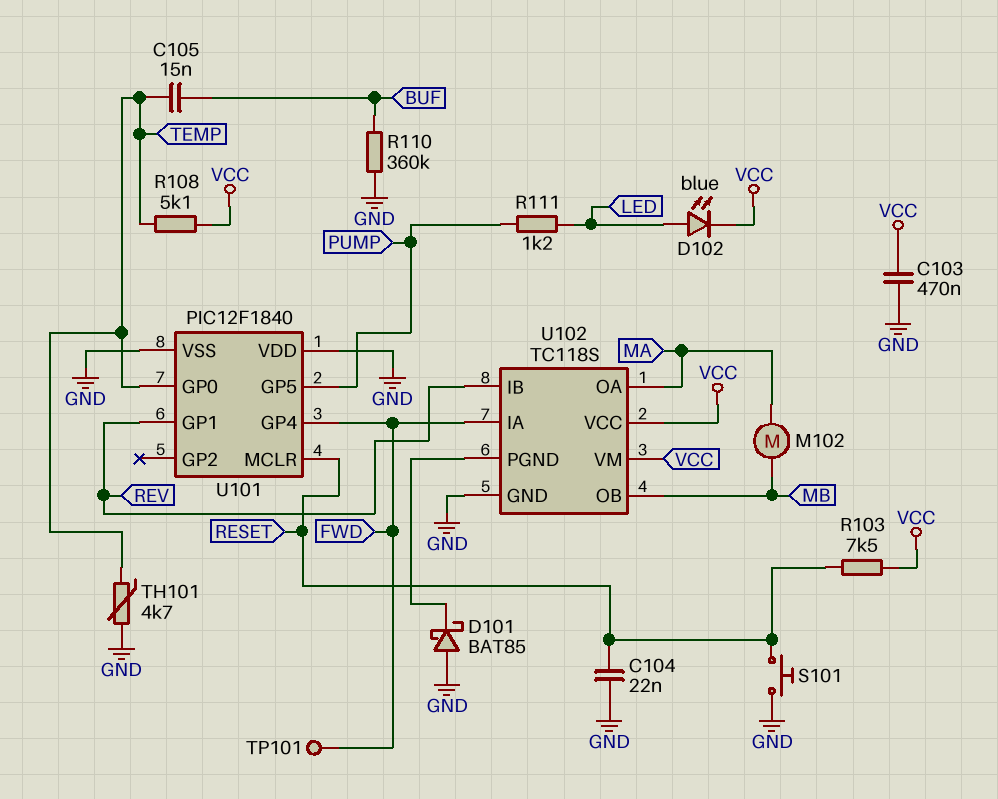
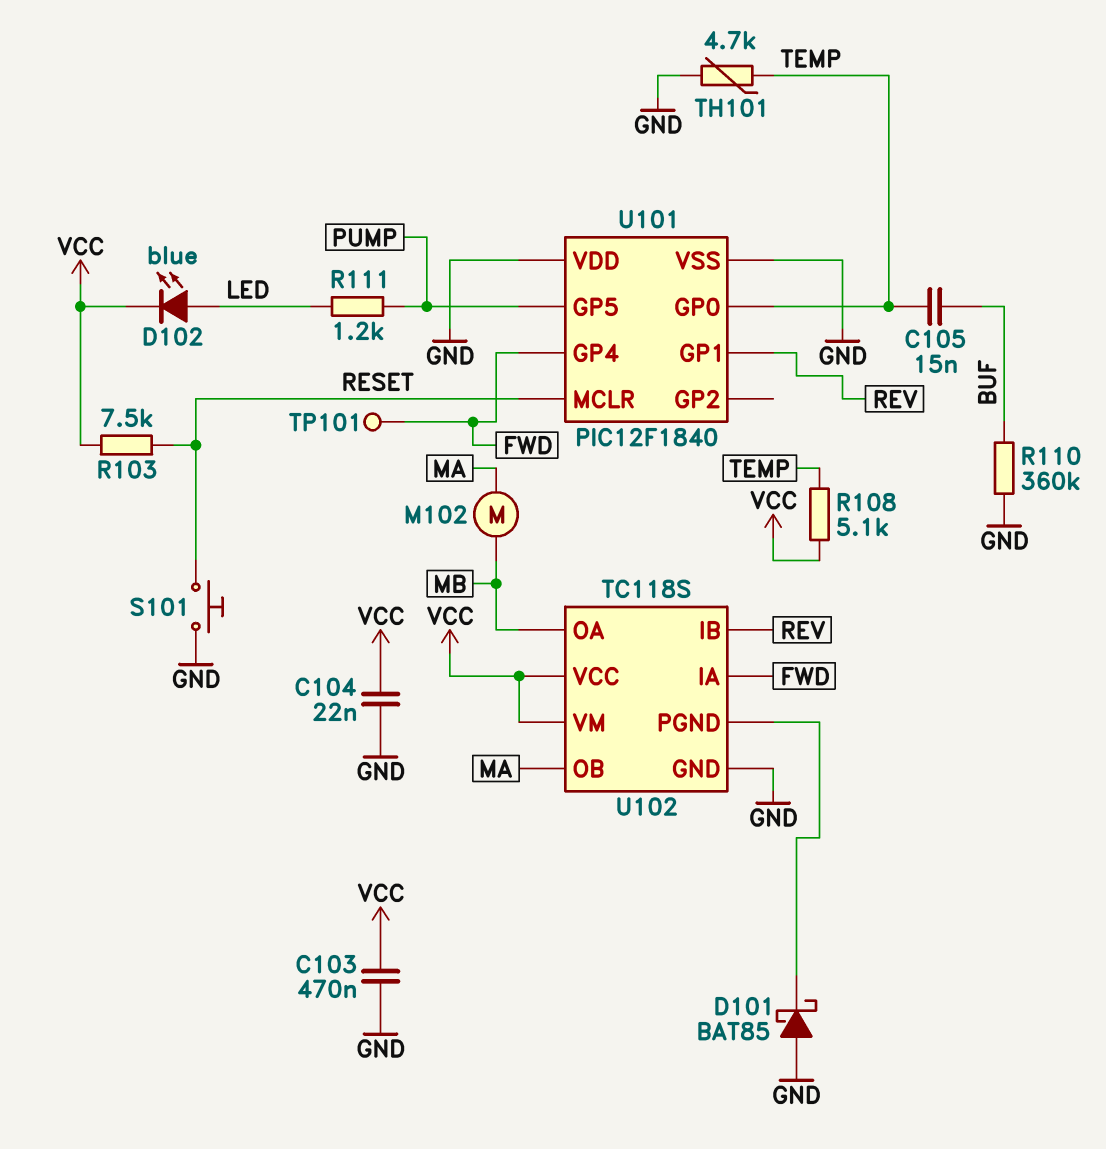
C104: 22nF (GND, RESET) -> 22nF (GND, VCC)
U102 pin OA: MA -> MB
U102 pin OB: MB -> MA

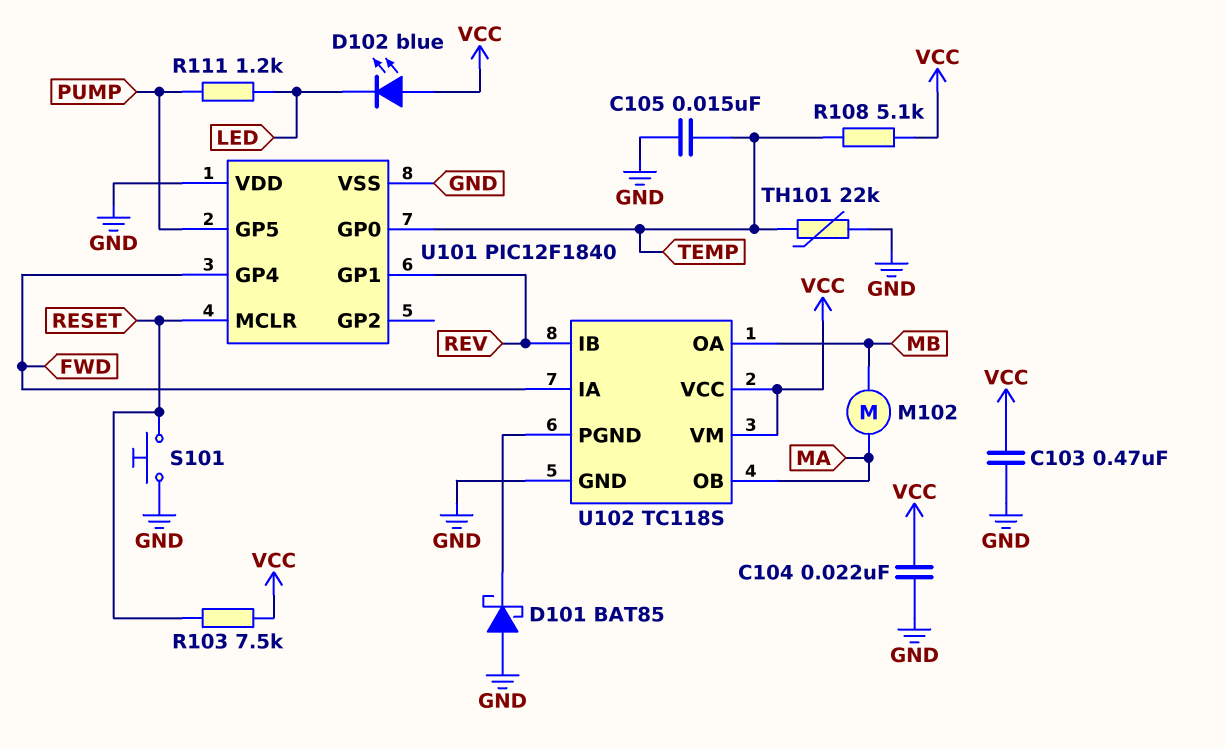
C105: 15nF (BUF, TEMP) -> 15nF (GND, TEMP)
D102: LED blue (A LED, K VCC) -> LED blue (A VCC, K LED)
R110: 360k (BUF, GND) -> none
TH101: 4.7k (GND, TEMP) -> 22k (GND, TEMP)
TP101: test point (FWD) -> none

